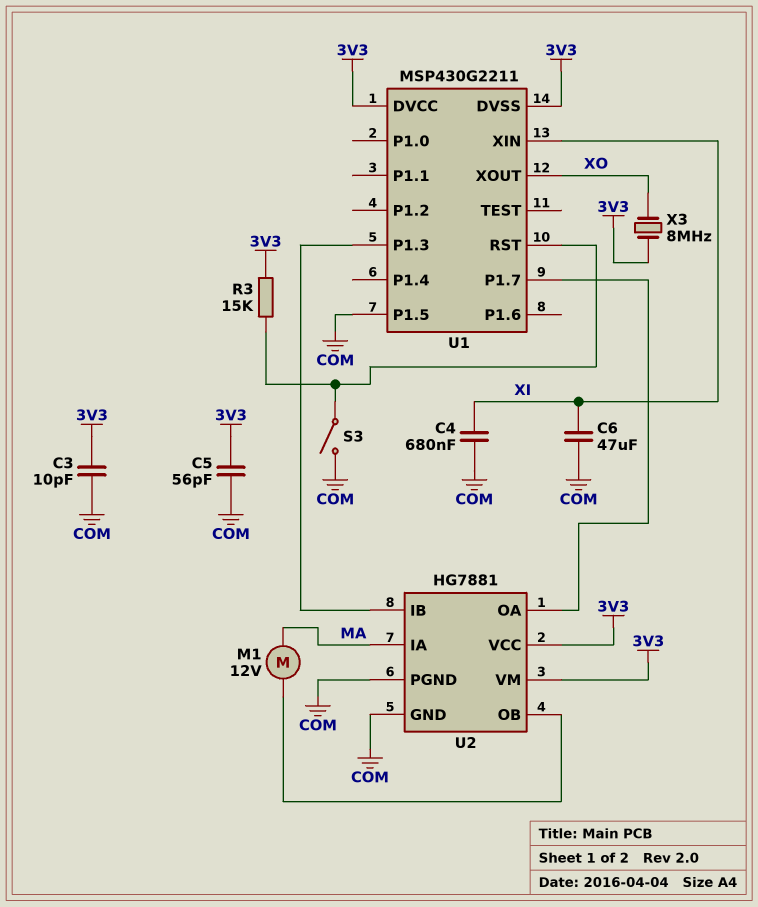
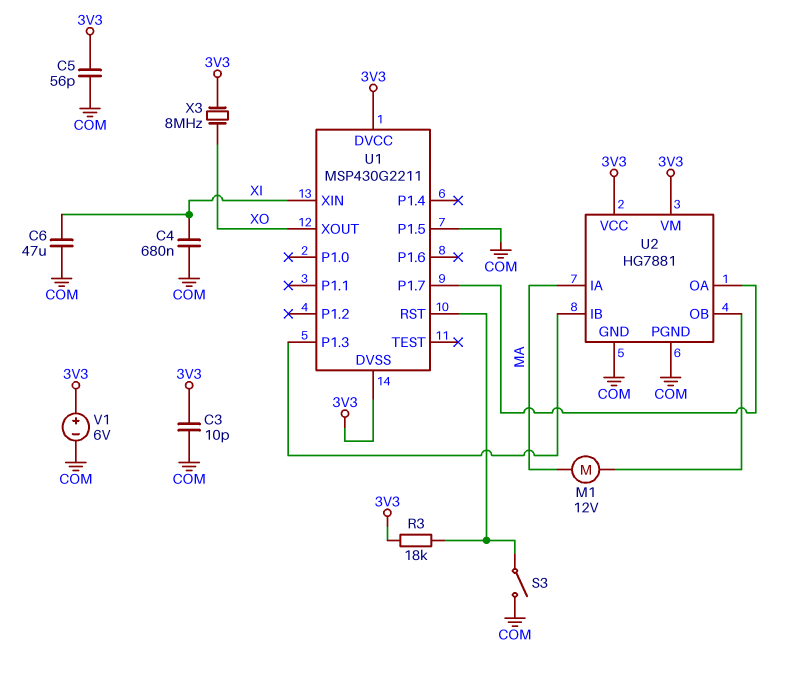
R3: 15k (3V3, U1/RST) -> 18k (3V3, U1/RST)
V1: none -> 6V (plus 3V3, minus COM)

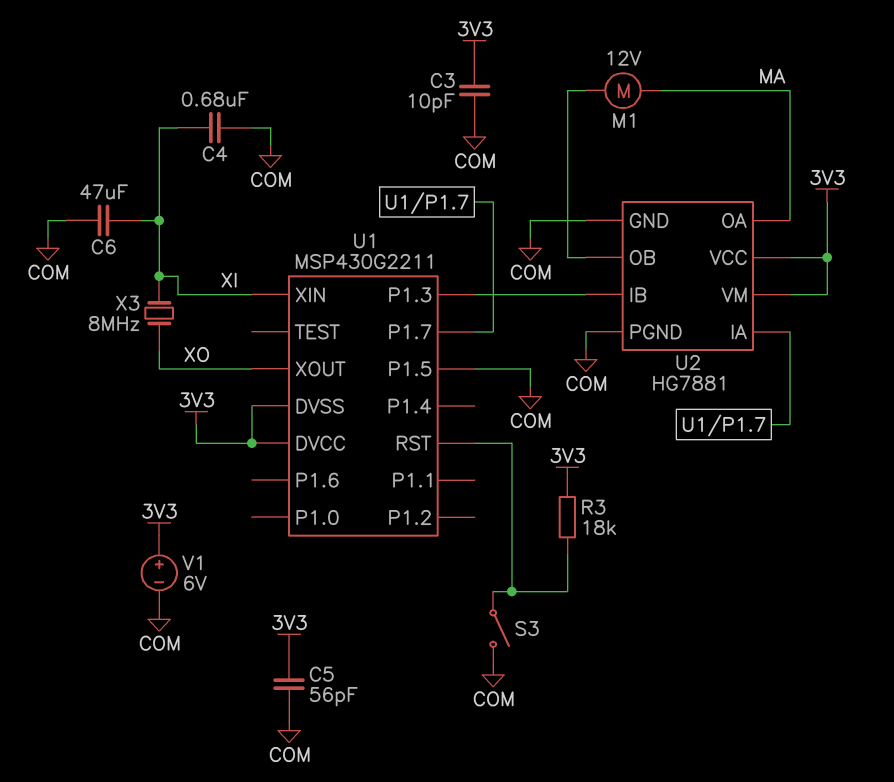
U2 pin IA: MA -> U1/P1.7
U2 pin OA: U1/P1.7 -> MA
X3: 8MHz (3V3, XO) -> 8MHz (XI, XO)

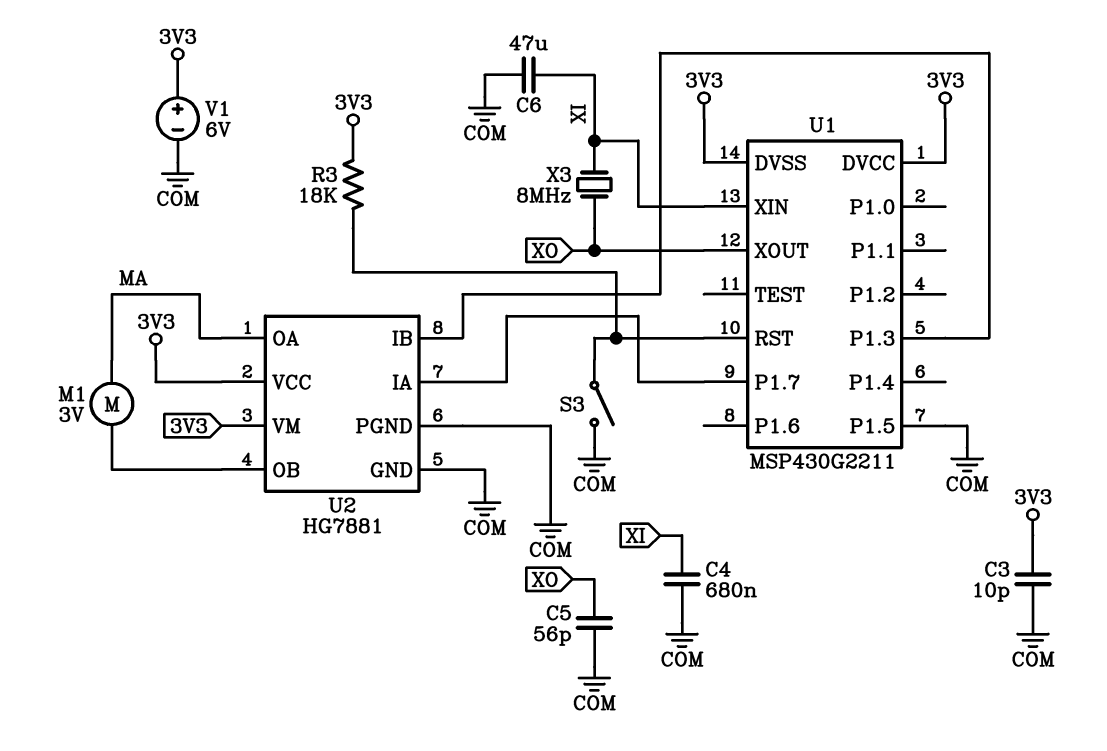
C5: 56pF (3V3, COM) -> 56pF (COM, XO)
M1: motor 12V (MA, U2/OB) -> motor 3V (MA, U2/OB)

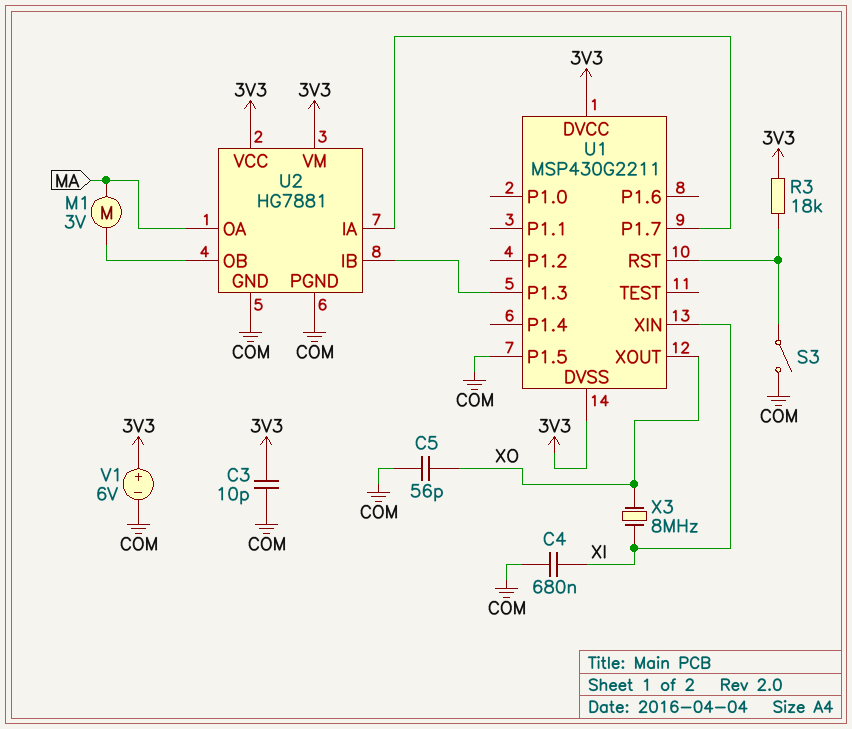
C6: 47uF (COM, XI) -> none

